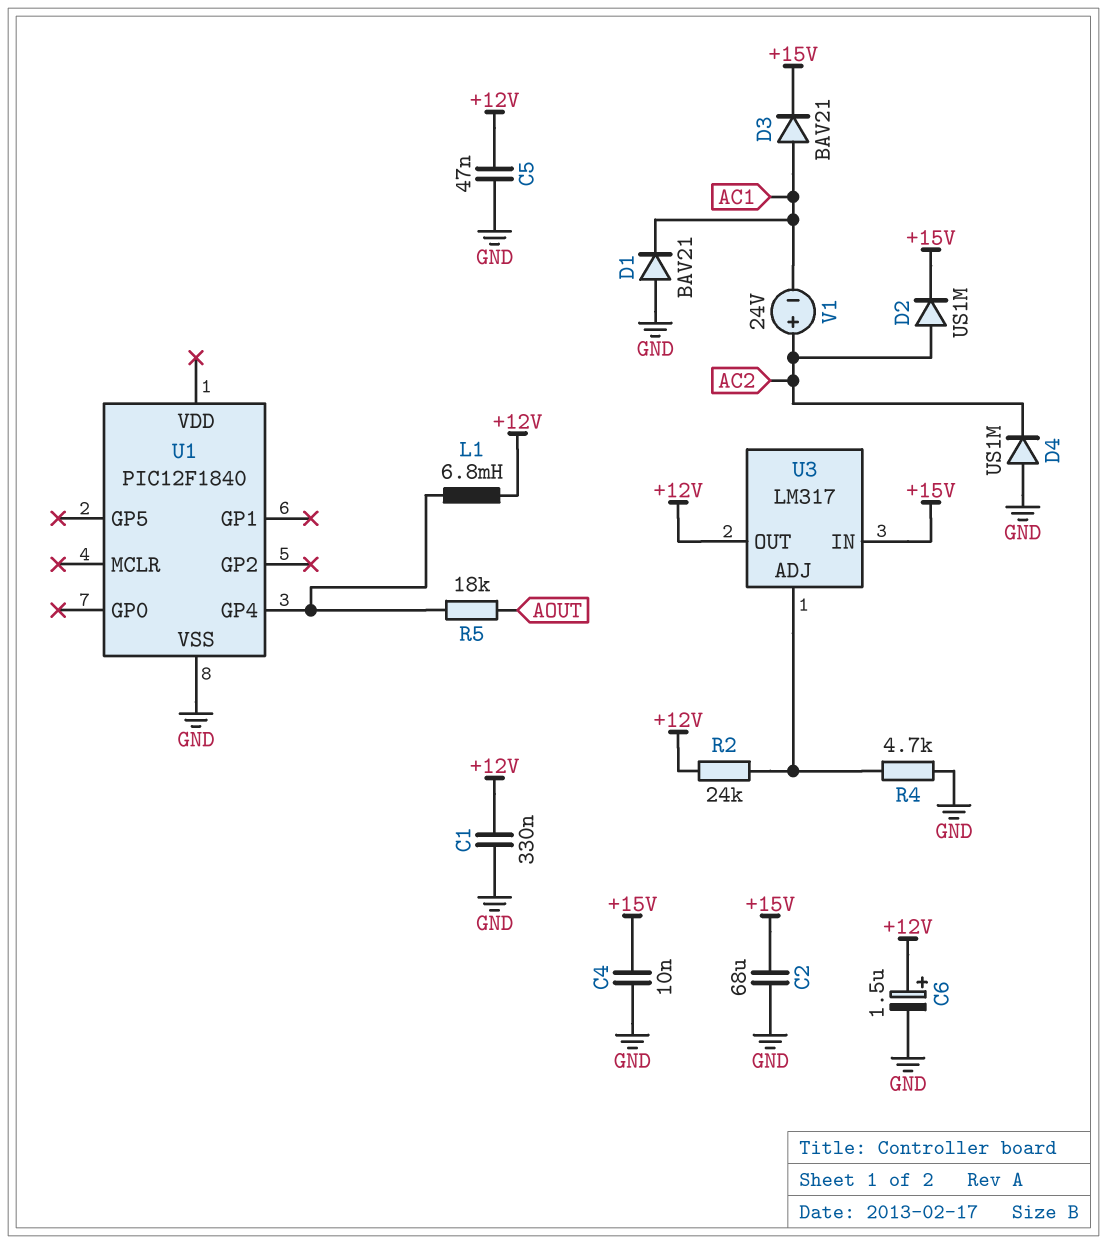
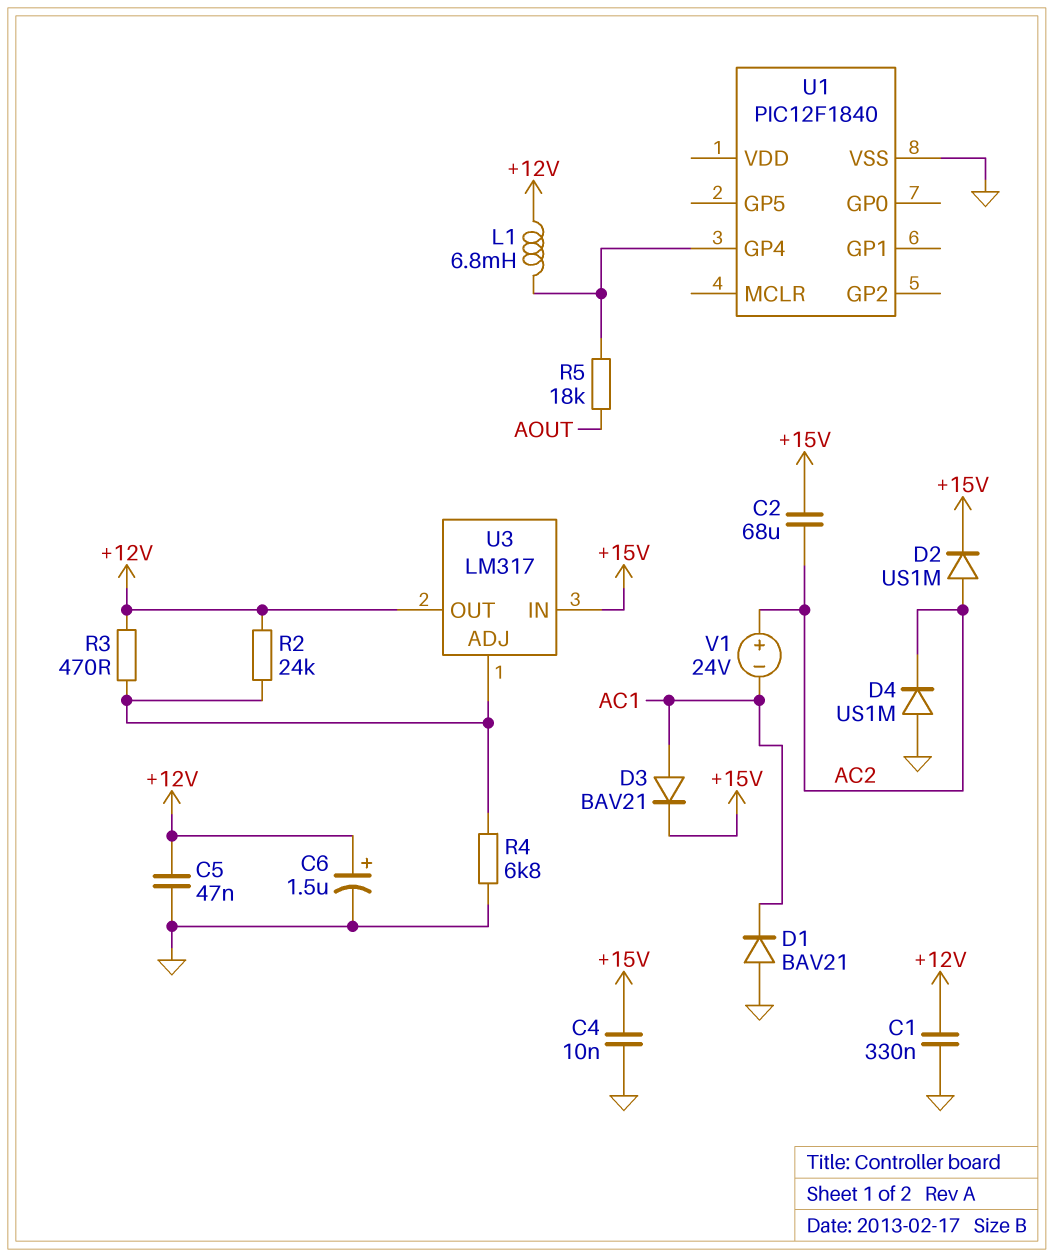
C2: 68uF (+15V, GND) -> 68uF (+15V, AC2)
R3: none -> 470 (+12V, U3/ADJ)
R4: 4.7k (GND, U3/ADJ) -> 6.8k (GND, U3/ADJ)

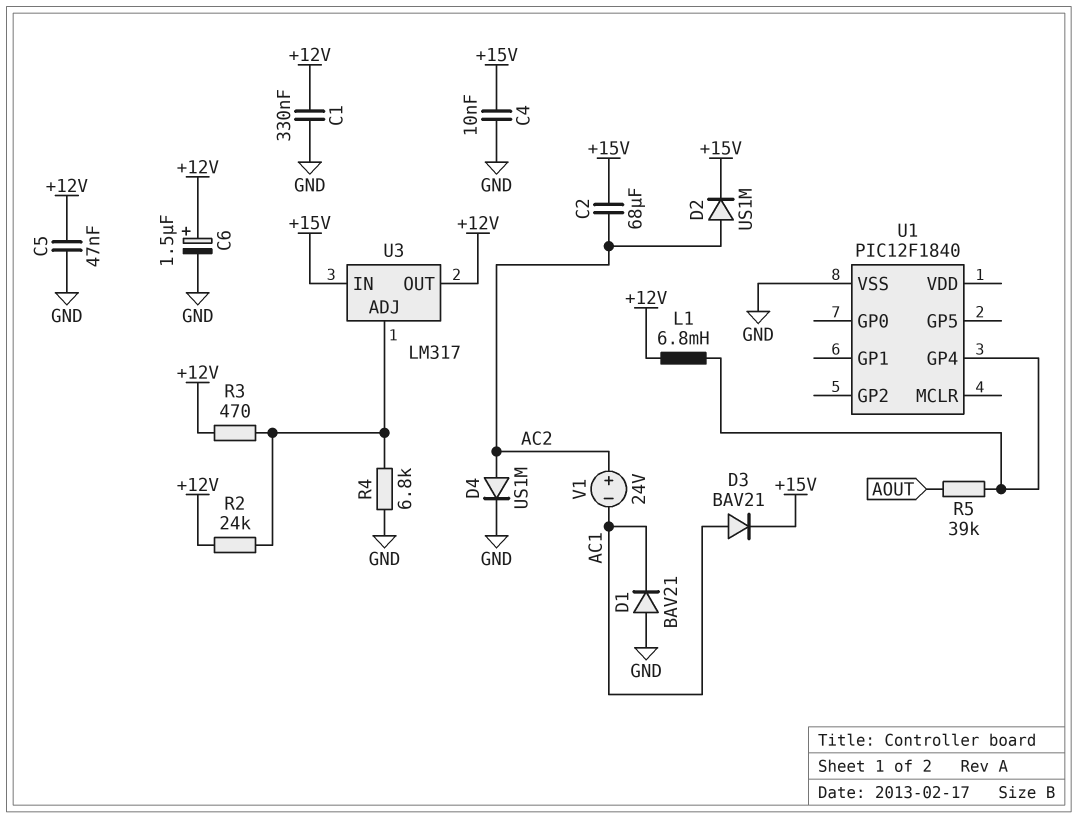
D4: diode US1M (A GND, K AC2) -> diode US1M (A AC2, K GND)
R5: 18k (AOUT, U1/GP4) -> 39k (AOUT, U1/GP4)

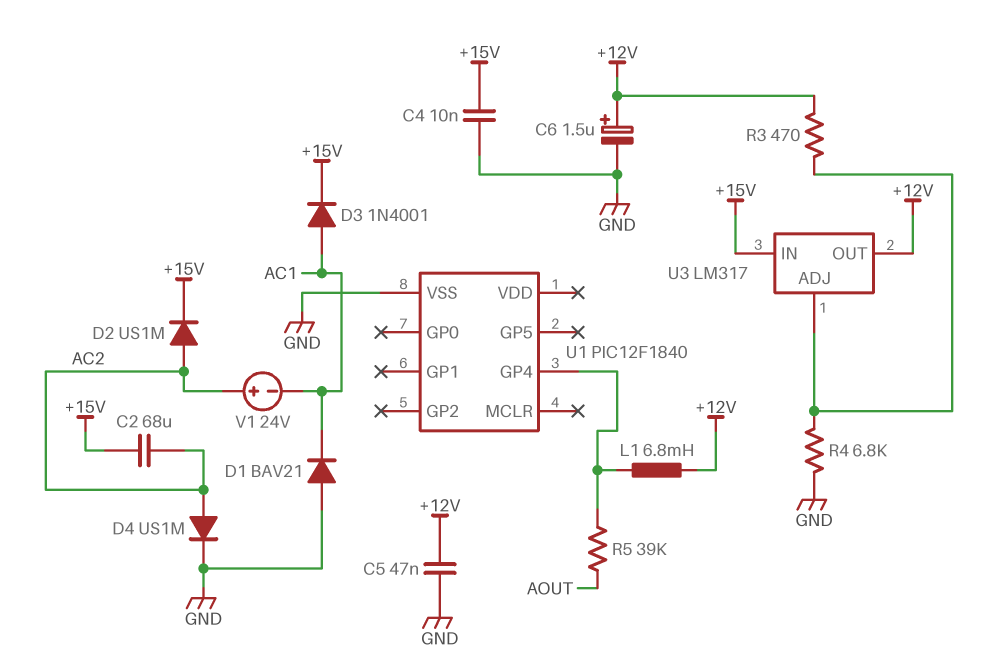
C1: 330nF (+12V, GND) -> none
D3: diode BAV21 (A AC1, K +15V) -> diode 1N4001 (A AC1, K +15V)
R2: 24k (+12V, U3/ADJ) -> none

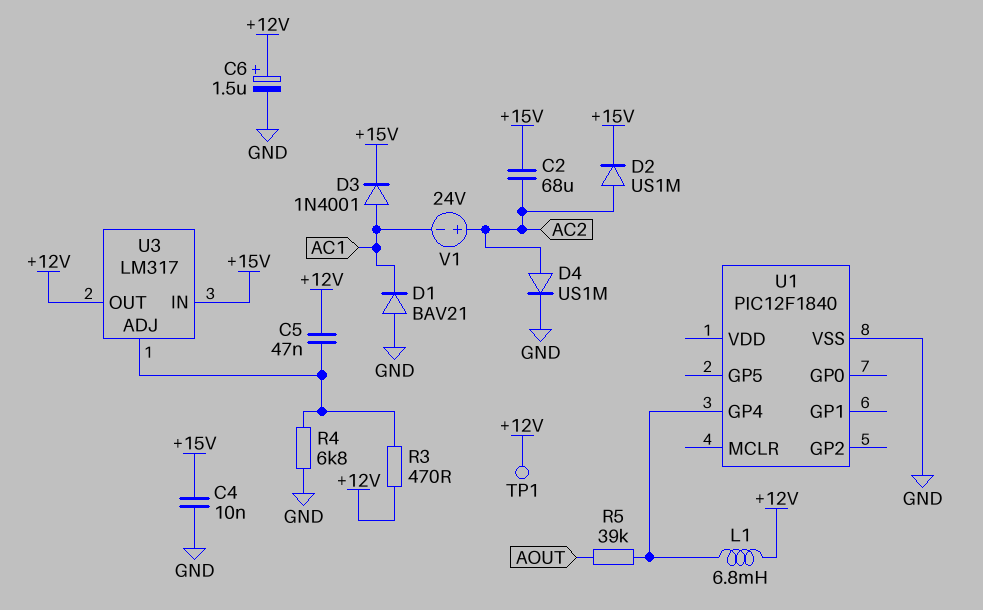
C5: 47nF (+12V, GND) -> 47nF (+12V, U3/ADJ)
TP1: none -> test point (+12V)

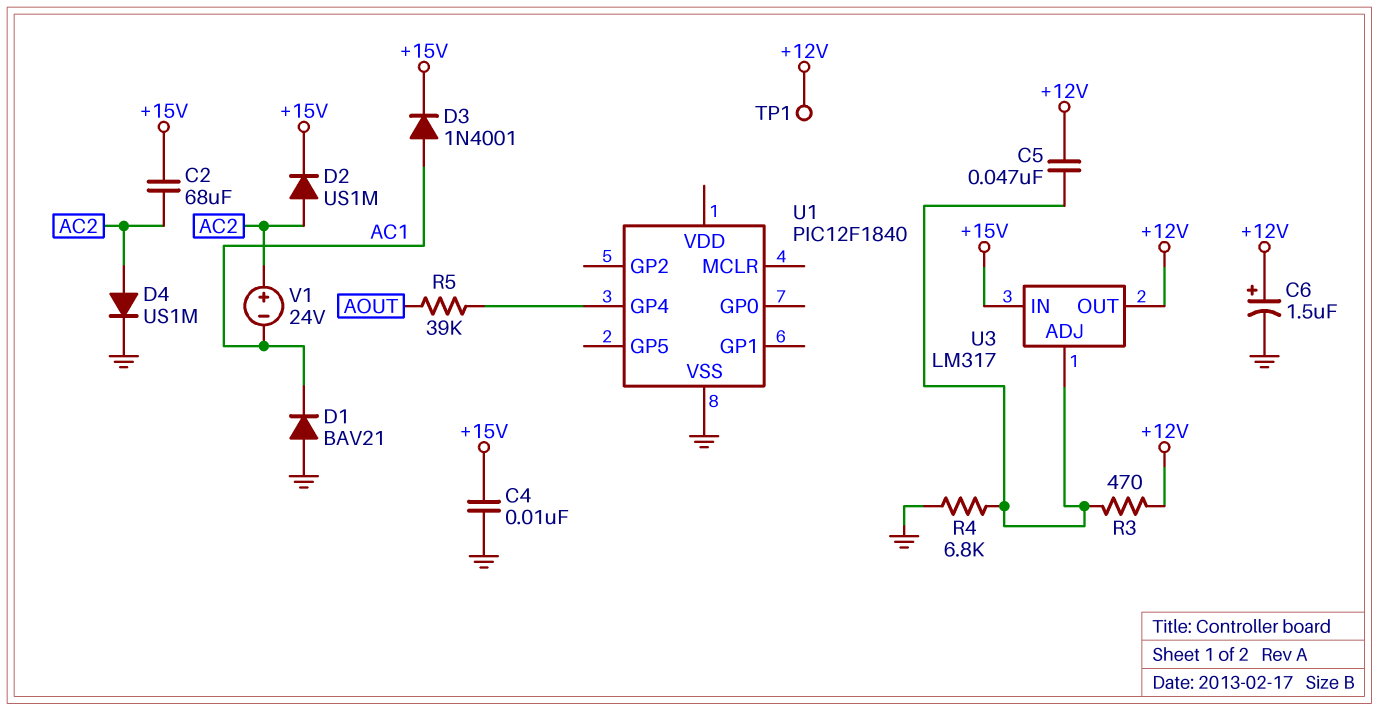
L1: 6.8mH (+12V, U1/GP4) -> none

